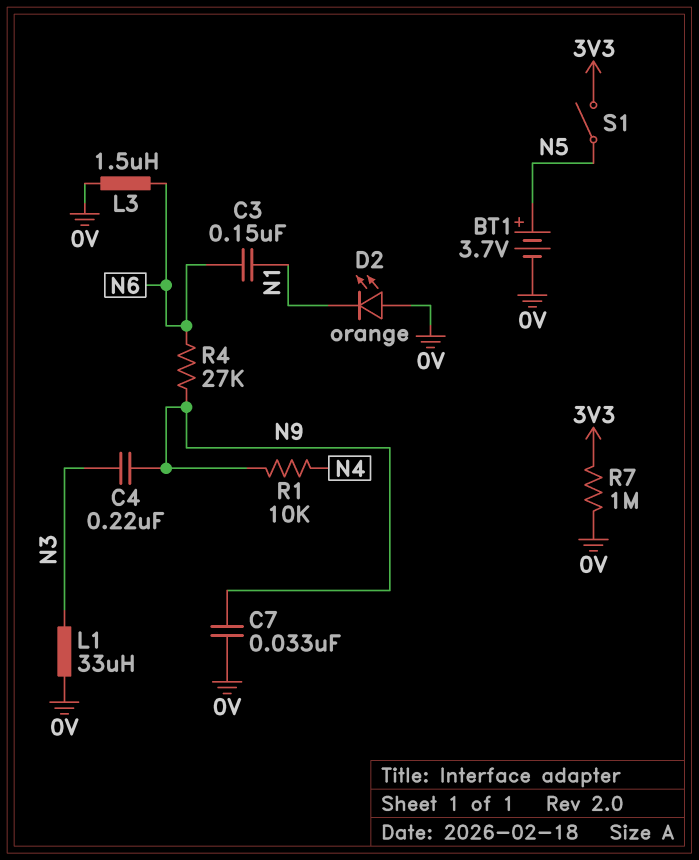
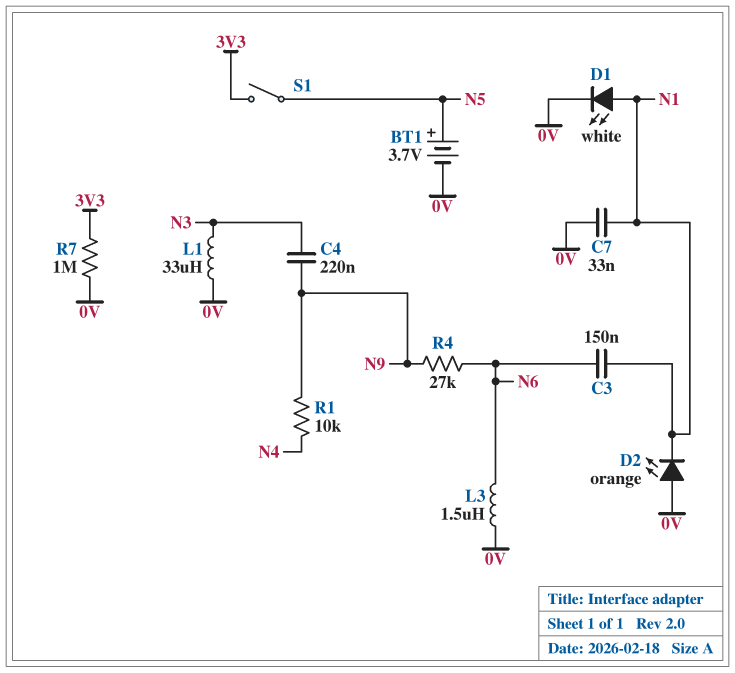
C7: 33nF (0V, N9) -> 33nF (0V, N1)
D1: none -> LED white (A N1, K 0V)

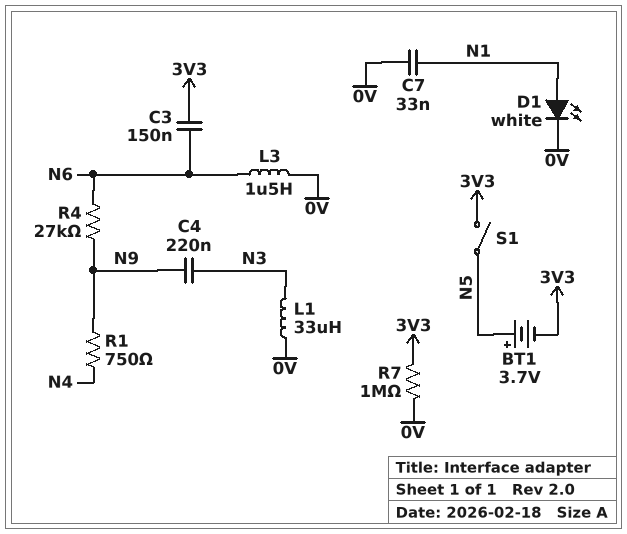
BT1: 3.7V (plus N5, minus 0V) -> 3.7V (plus N5, minus 3V3)
C3: 150nF (N1, N6) -> 150nF (3V3, N6)
D2: LED orange (A 0V, K N1) -> none
R1: 10k (N4, N9) -> 750 (N4, N9)

